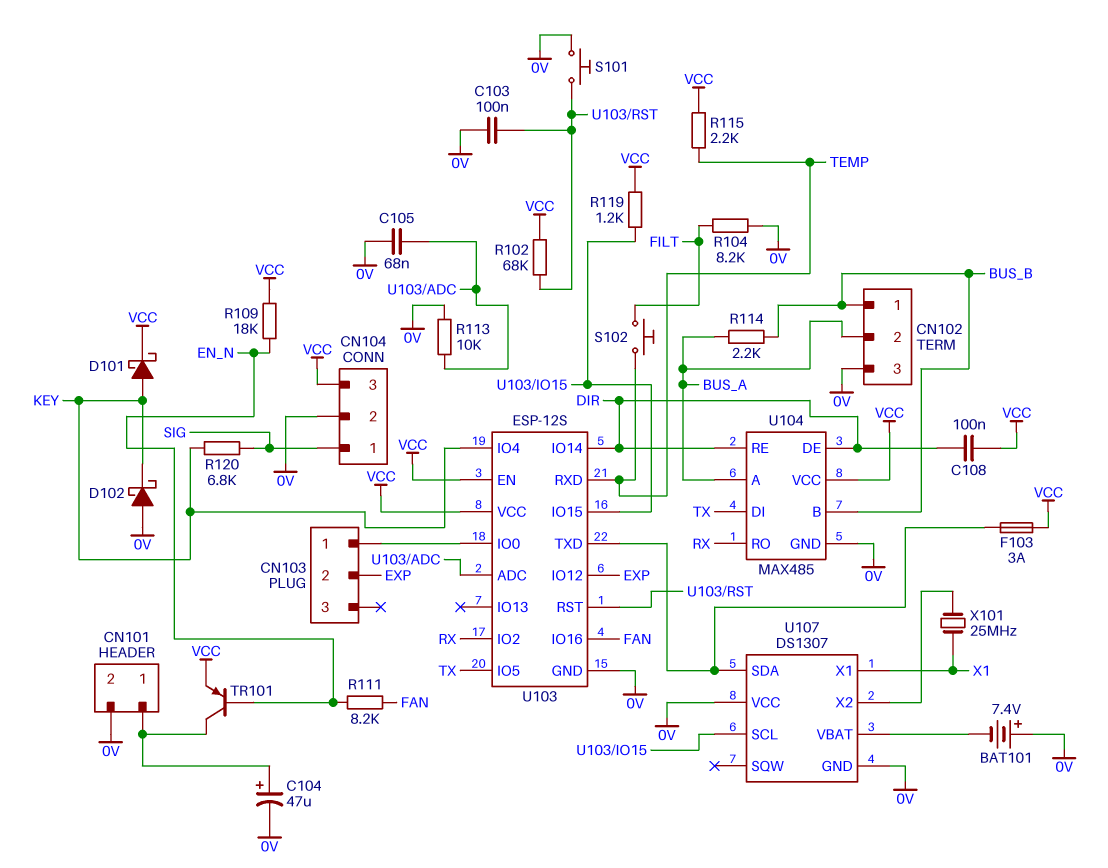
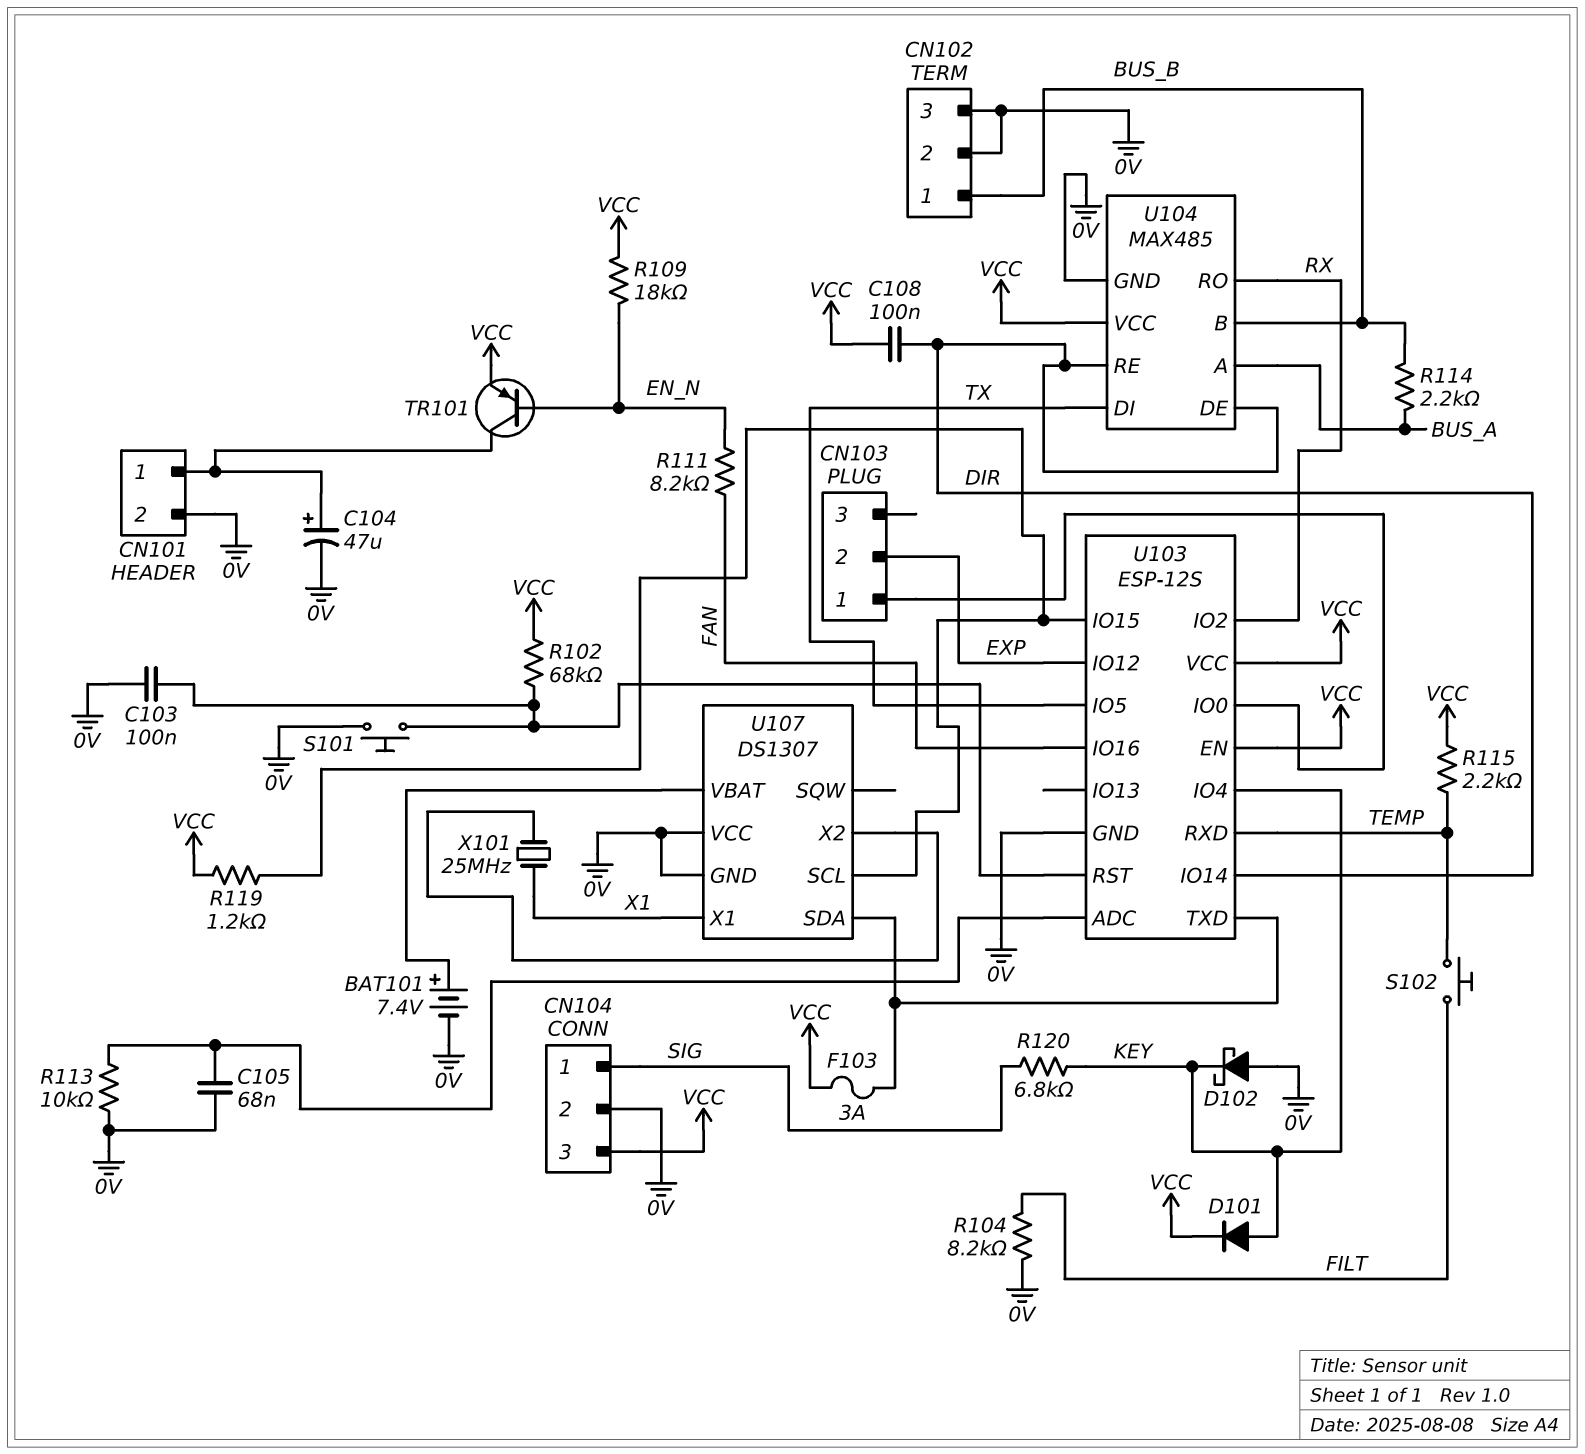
BAT101: 7.4V (plus 0V, minus U107/VBAT) -> 7.4V (plus U107/VBAT, minus 0V)
CN102 pin 2: BUS_A -> 0V
D101: schottky (A KEY, K VCC) -> diode (A KEY, K VCC)

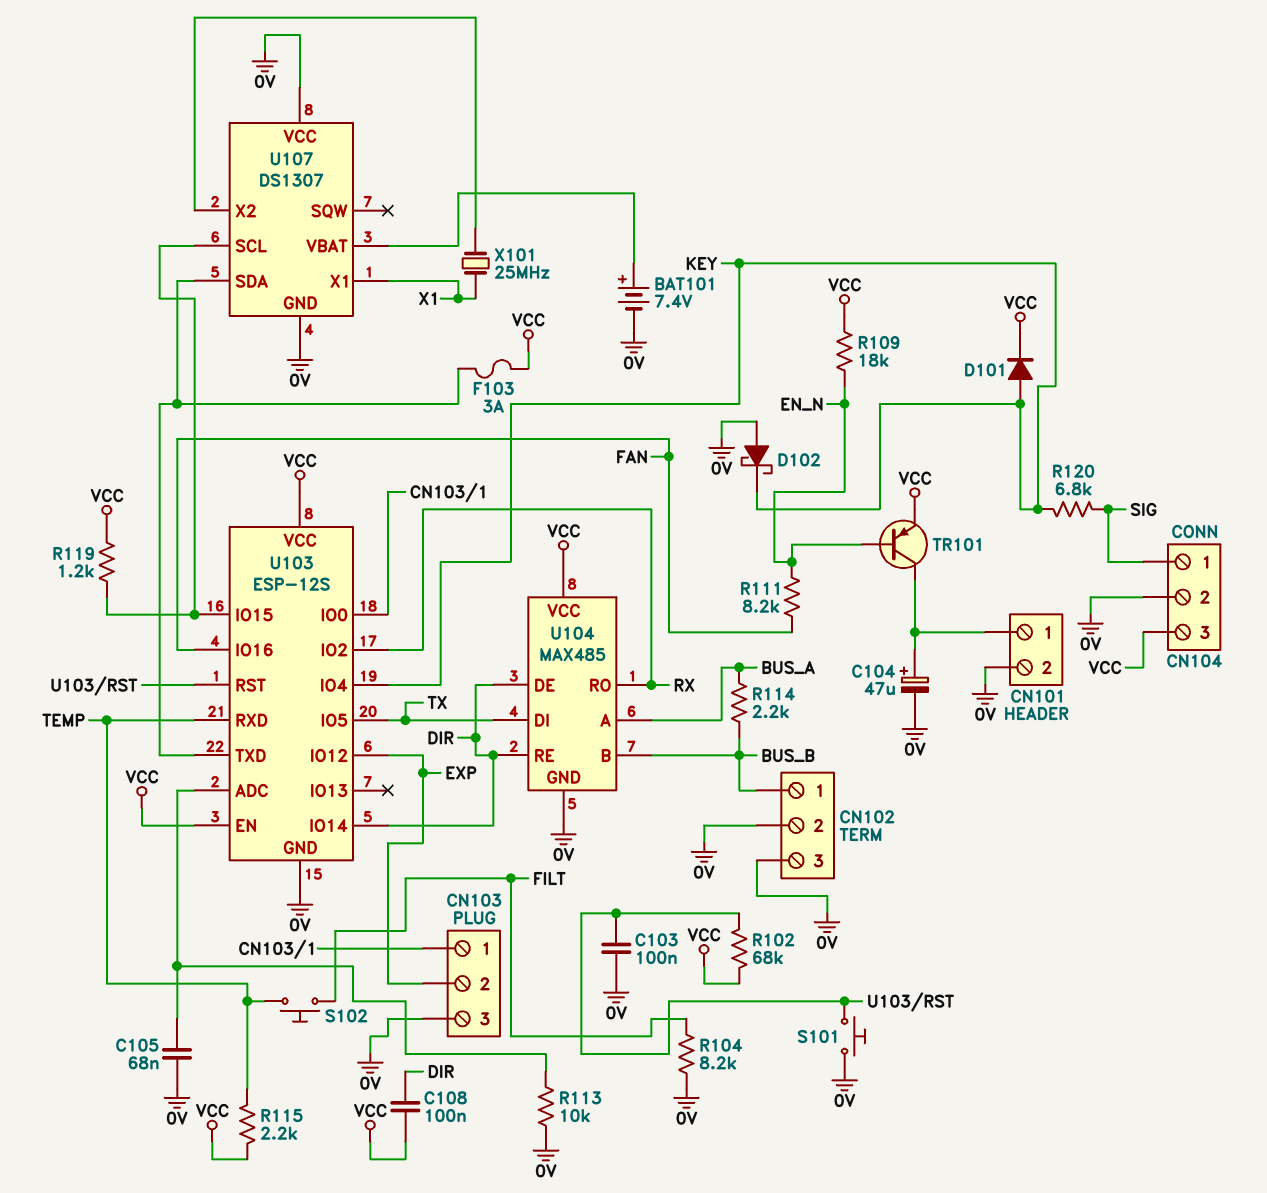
CN103 pin 3: none -> 0V

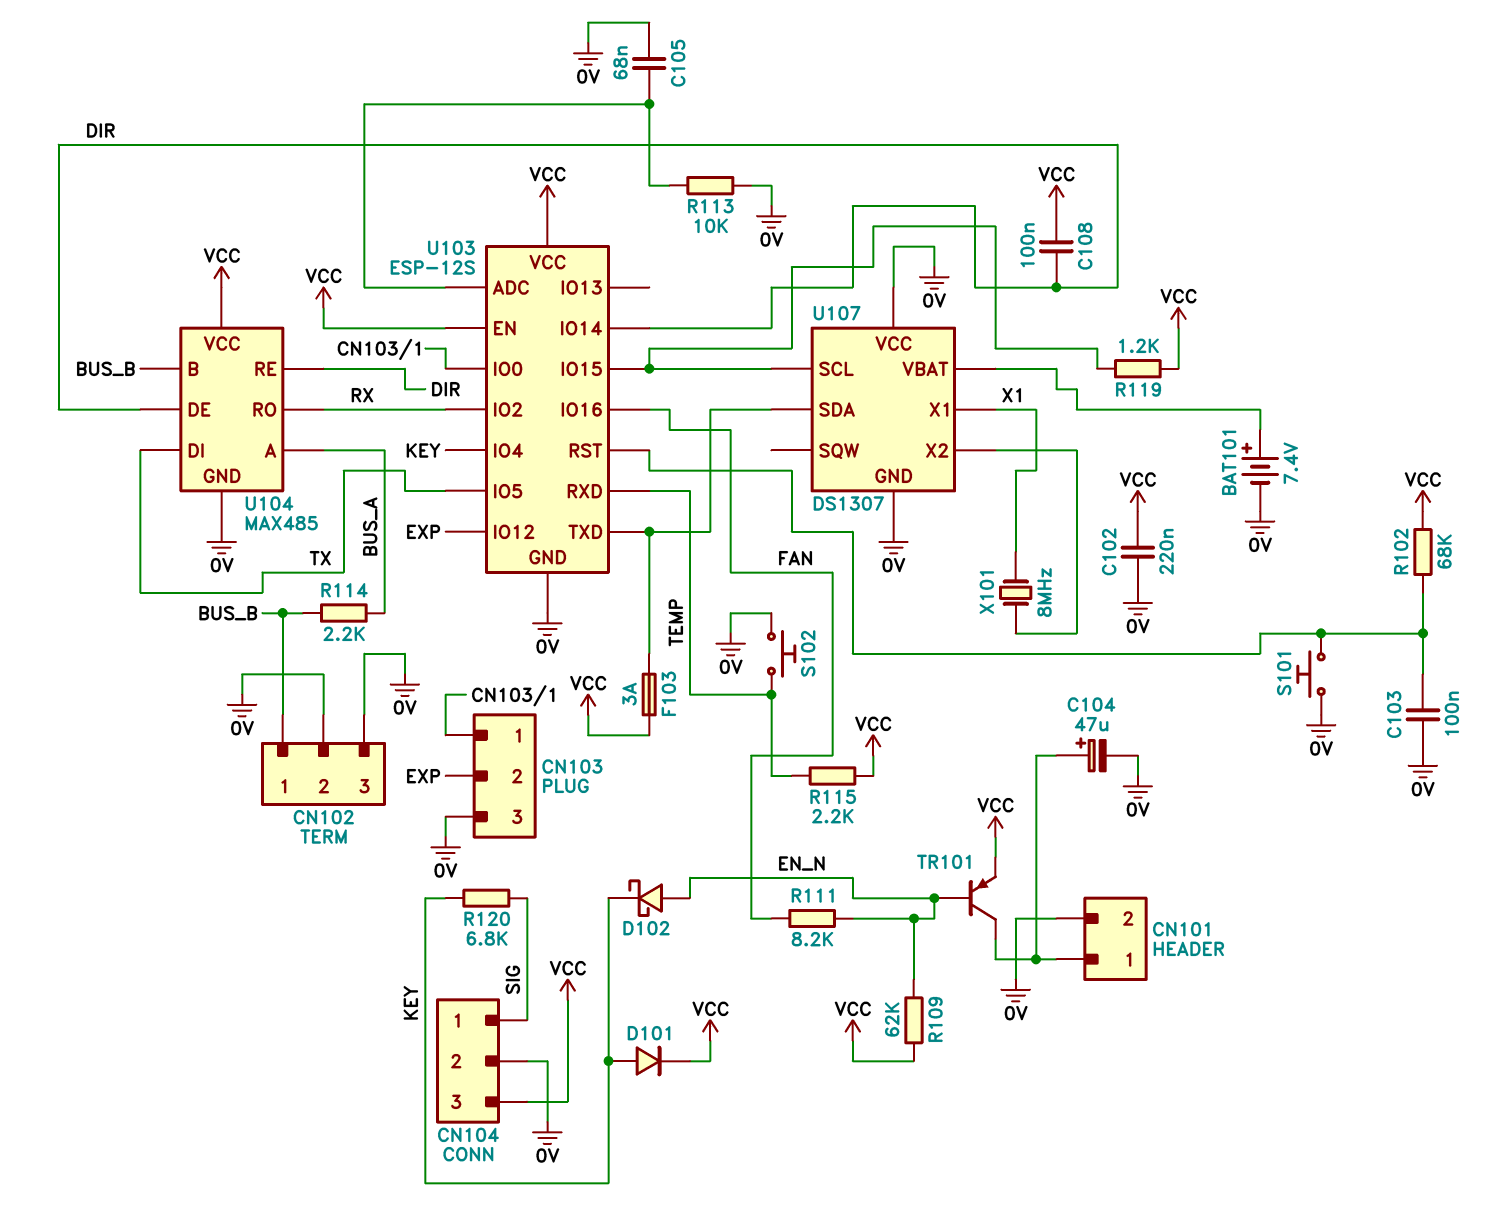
C102: none -> 220nF (0V, VCC)
D102: schottky (A 0V, K KEY) -> schottky (A EN_N, K KEY)
R104: 8.2k (0V, FILT) -> none
R109: 18k (EN_N, VCC) -> 62k (EN_N, VCC)
S102: button (FILT, TEMP) -> button (0V, TEMP)
X101: 25MHz (U107/X2, X1) -> 8MHz (U107/X2, X1)

